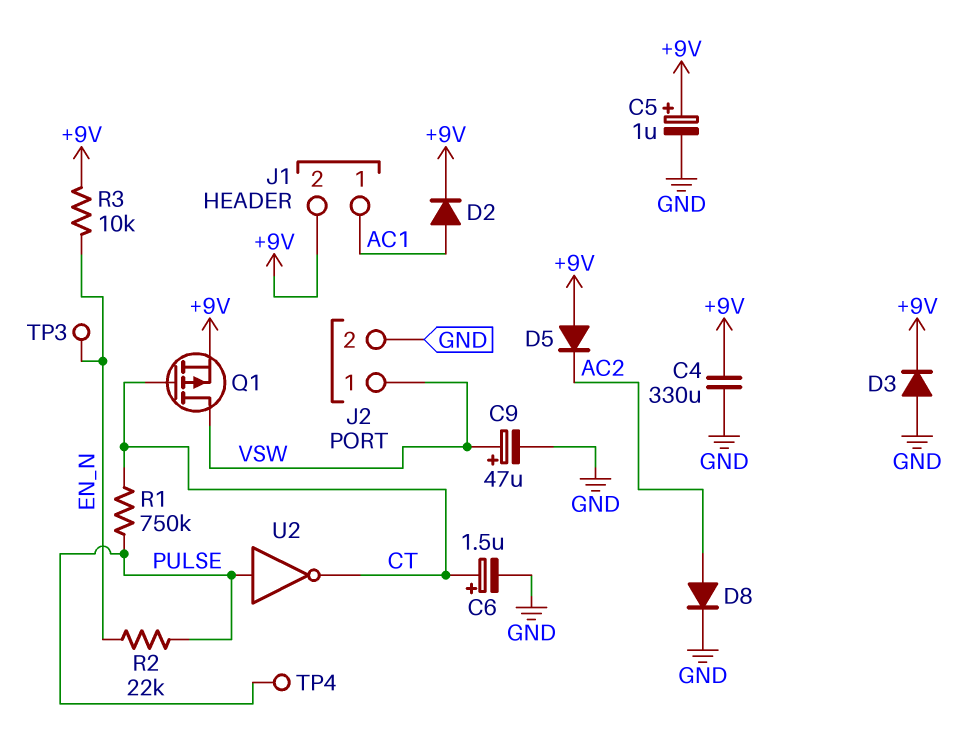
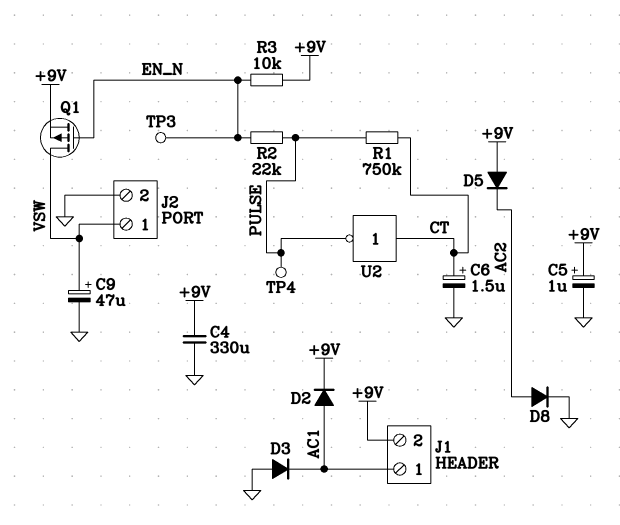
D3: diode (A GND, K +9V) -> diode (A GND, K AC1)
Q1: PMOS (G CT, D VSW, S +9V) -> PMOS (G EN_N, D VSW, S +9V)
U2: NOT (in PULSE, out CT) -> NOT (in CT, out PULSE)

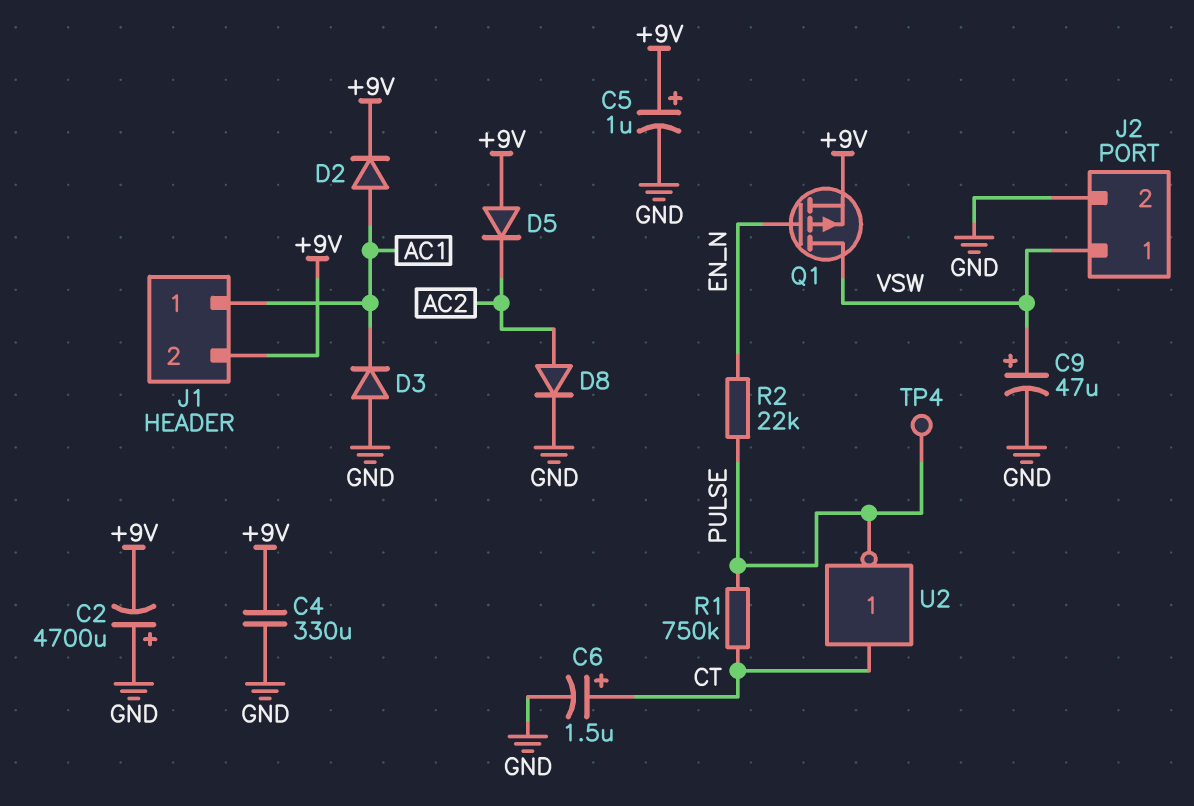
C2: none -> 4700uF (plus GND, minus +9V)
R3: 10k (+9V, EN_N) -> none
TP3: test point (EN_N) -> none

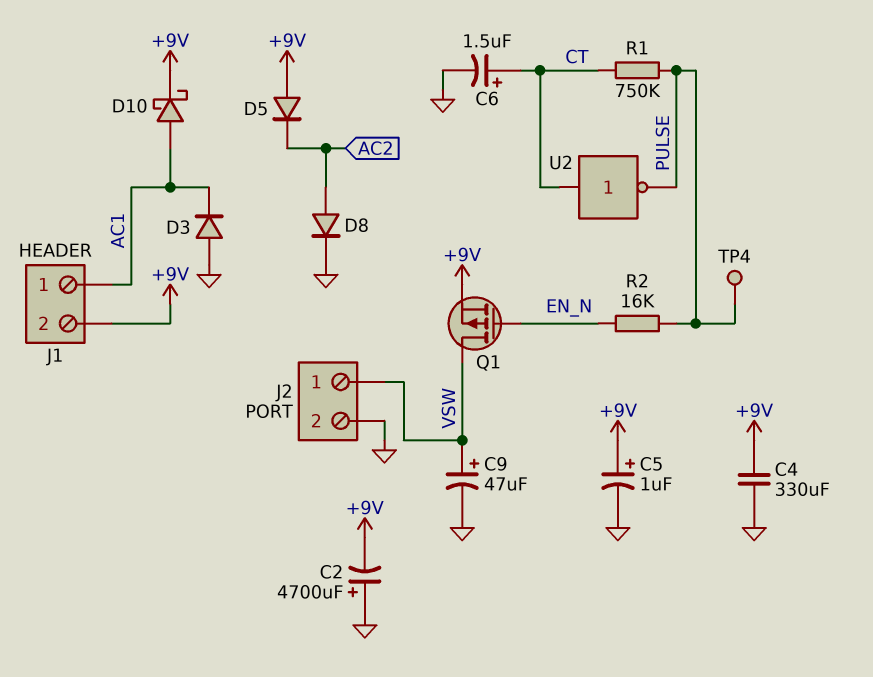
D2: diode (A AC1, K +9V) -> none
D10: none -> schottky (A AC1, K +9V)
R2: 22k (EN_N, PULSE) -> 16k (EN_N, PULSE)

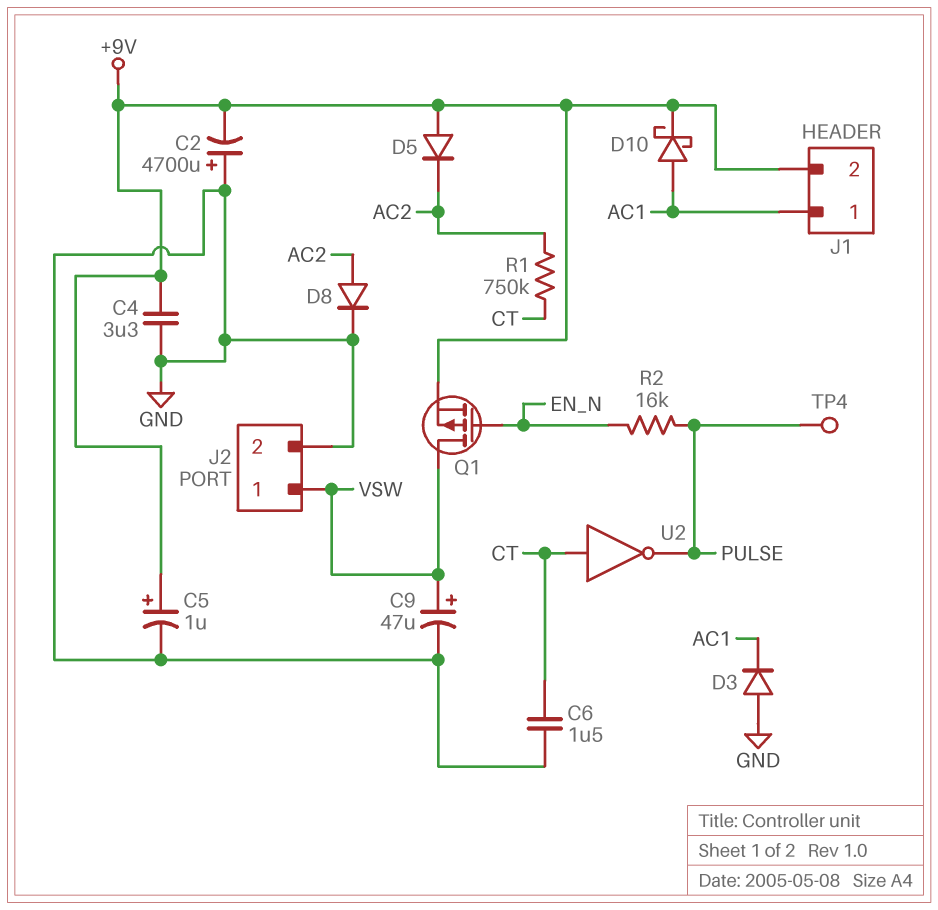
C4: 330uF (+9V, GND) -> 3.3uF (+9V, GND)
C6: 1.5uF (plus CT, minus GND) -> 1.5uF (CT, GND)
R1: 750k (CT, PULSE) -> 750k (AC2, CT)

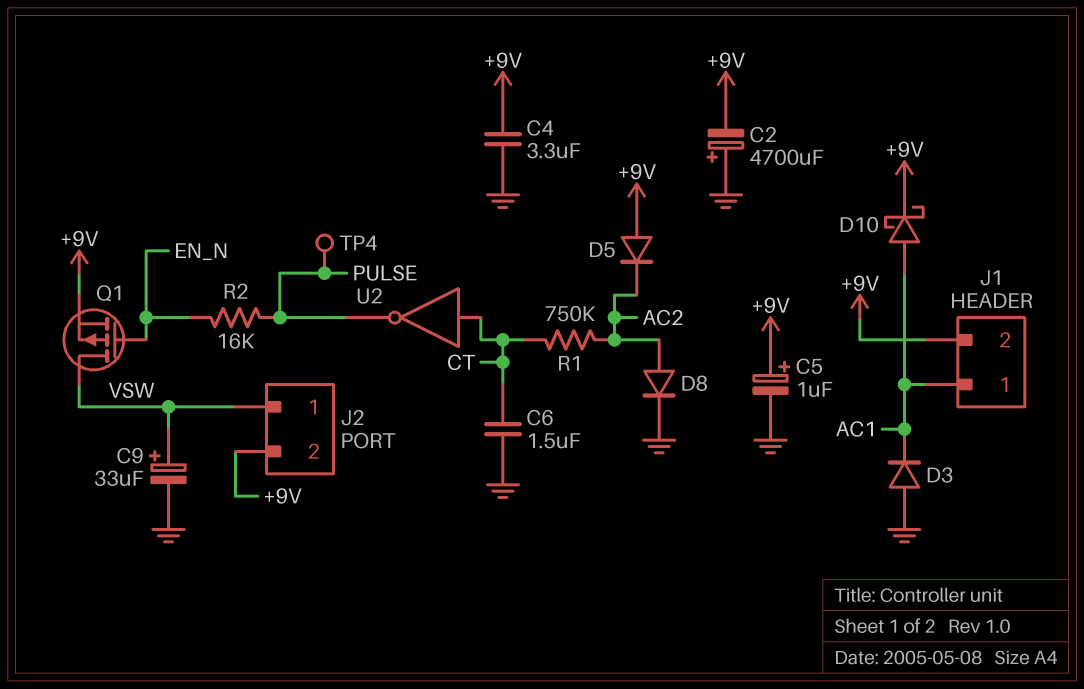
C9: 47uF (plus VSW, minus GND) -> 33uF (plus VSW, minus GND)
J2 pin 2: GND -> +9V

